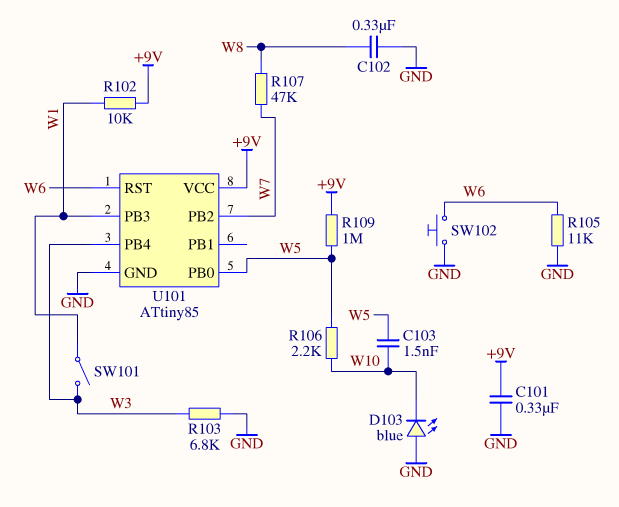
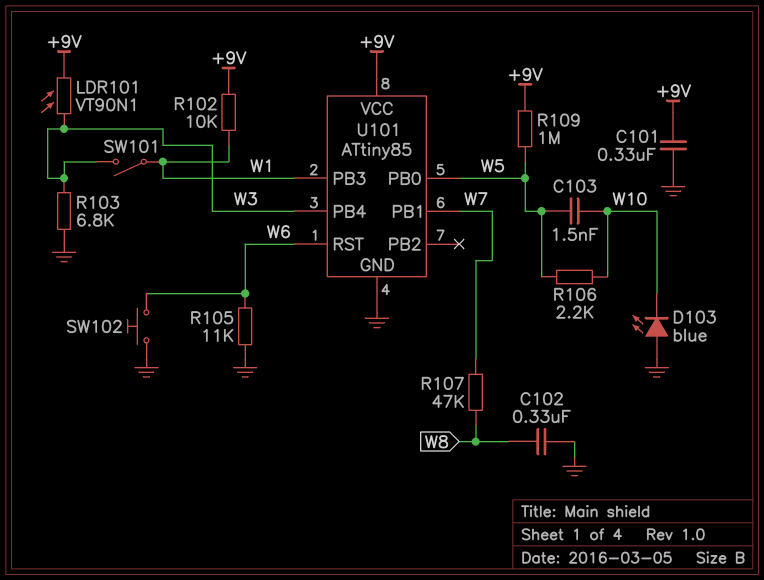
LDR101: none -> VT90N1 (+9V, W3)
U101 pin PB1: none -> W7
U101 pin PB2: W7 -> none

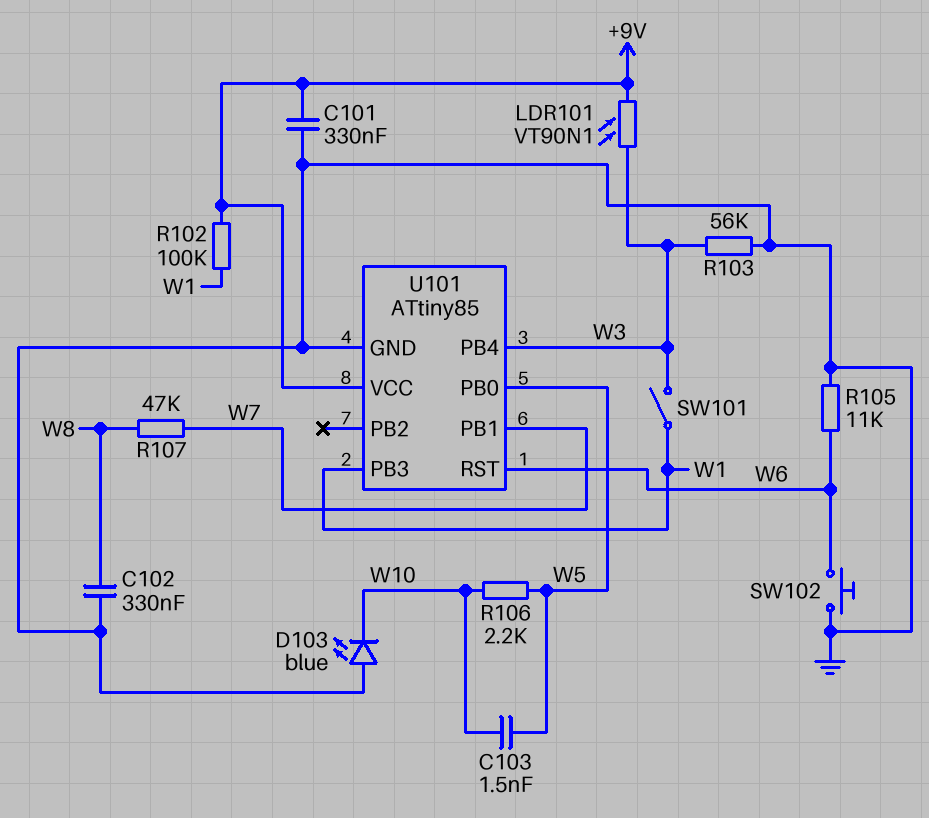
R102: 10k (+9V, W1) -> 100k (+9V, W1)
R103: 6.8k (GND, W3) -> 56k (GND, W3)
R109: 1M (+9V, W5) -> none

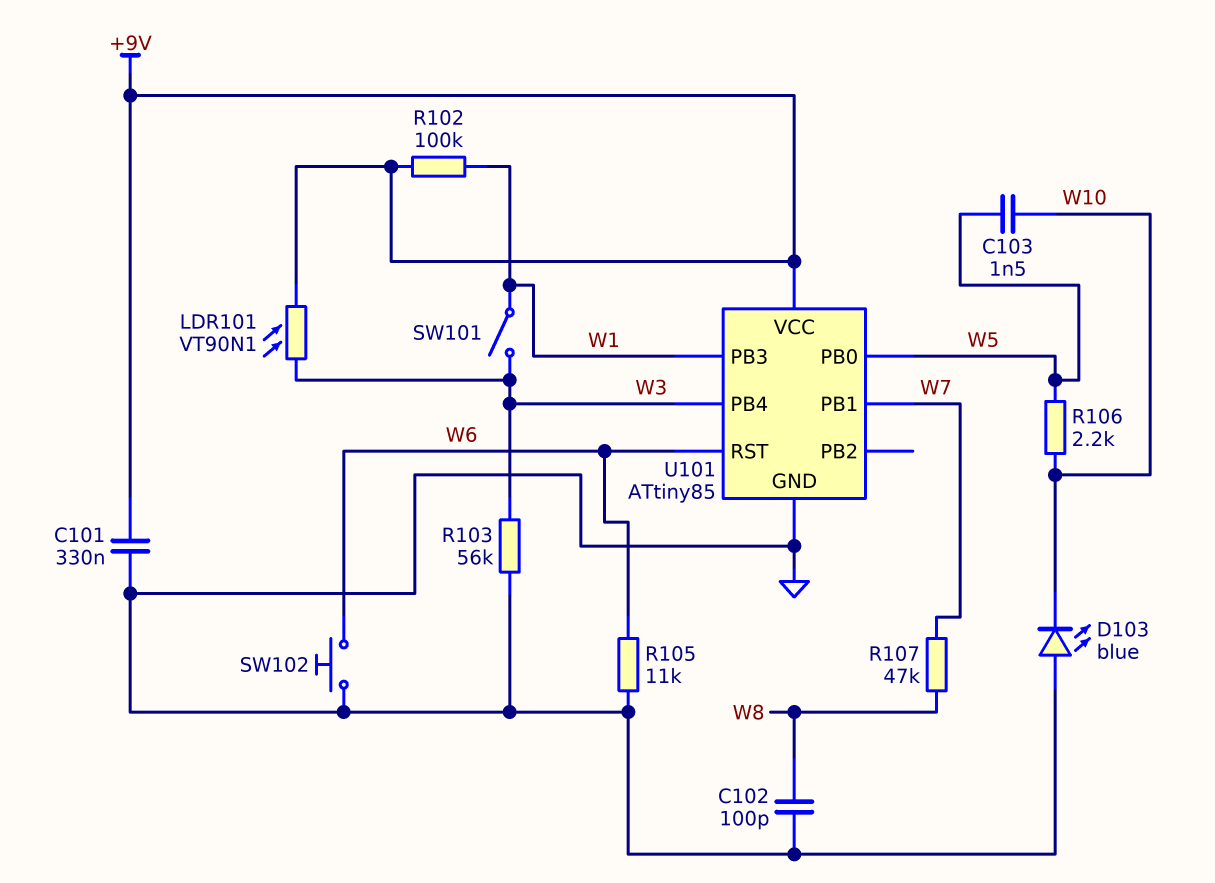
C102: 330nF (GND, W8) -> 100pF (GND, W8)

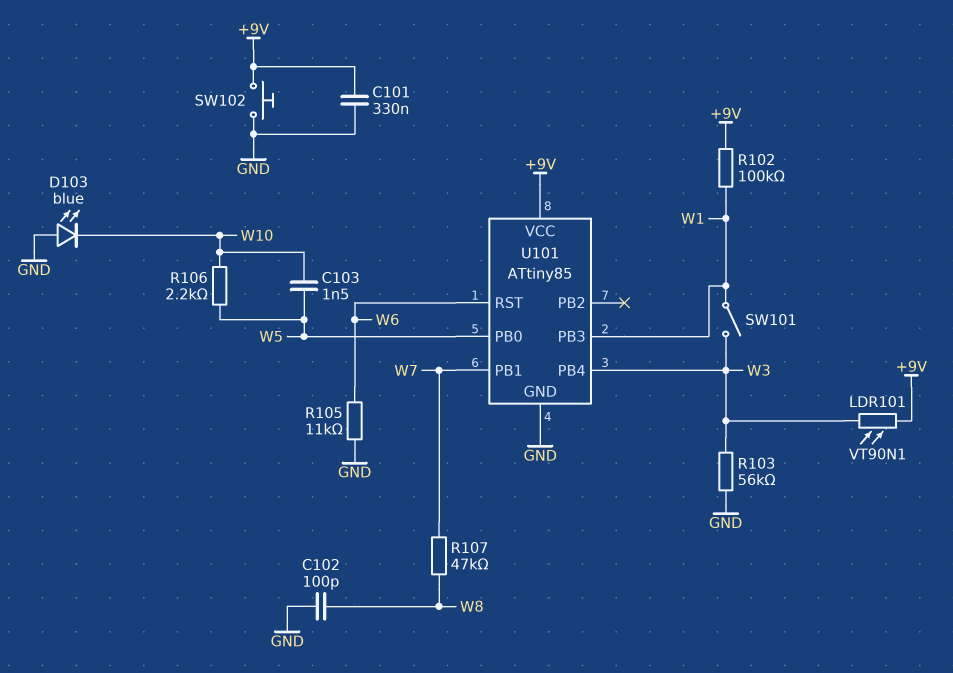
SW102: button (GND, W6) -> button (+9V, GND)

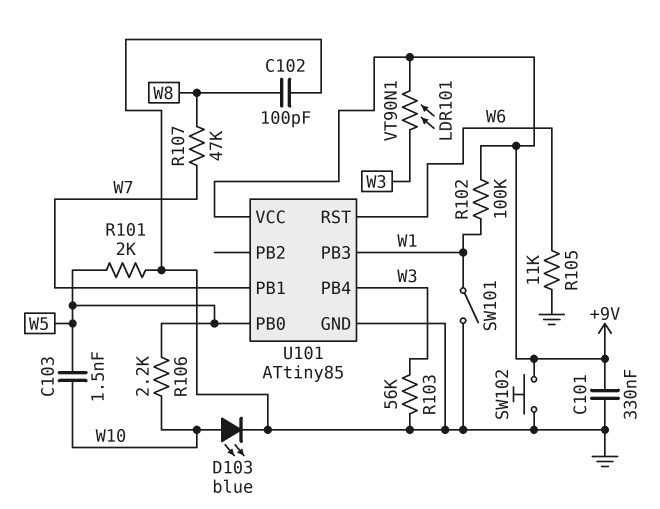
D103: LED blue (A GND, K W10) -> LED blue (A W10, K GND)
R101: none -> 2k (GND, W5)
SW101: switch (W1, W3) -> switch (GND, W1)

